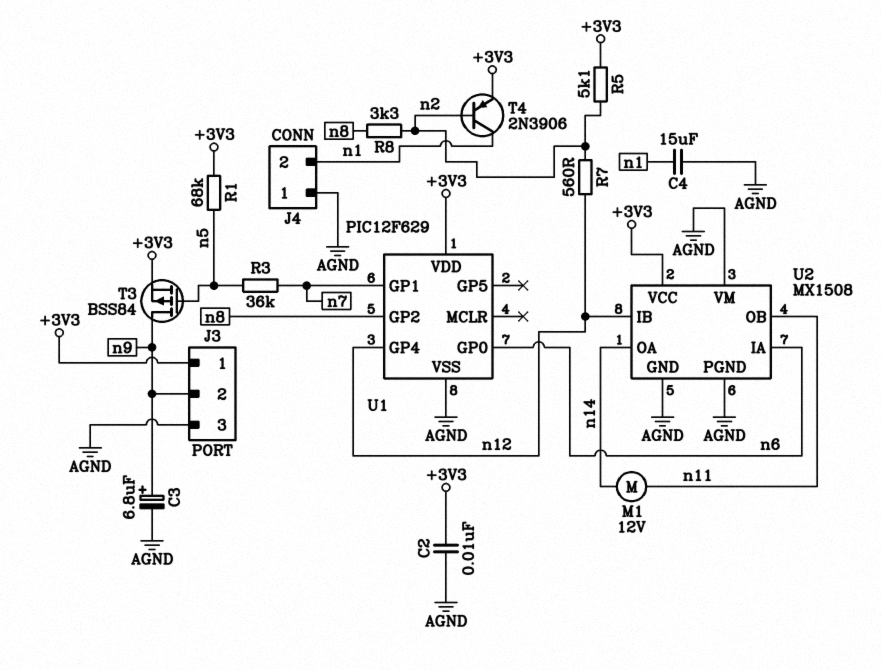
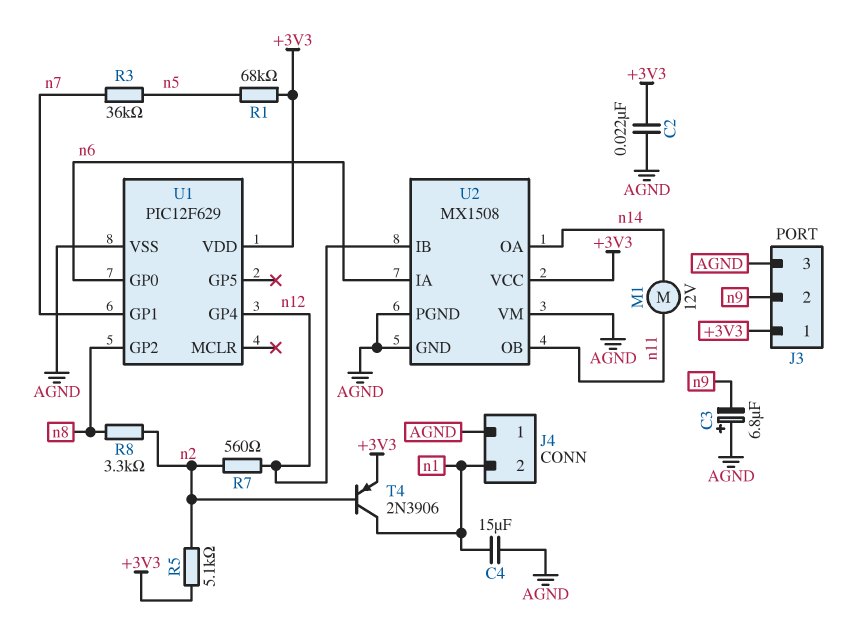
C2: 10nF (+3V3, AGND) -> 22nF (+3V3, AGND)
C3: 6.8uF (plus n9, minus AGND) -> 6.8uF (plus AGND, minus n9)
T3: PMOS BSS84 (G n5, D n9, S +3V3) -> none

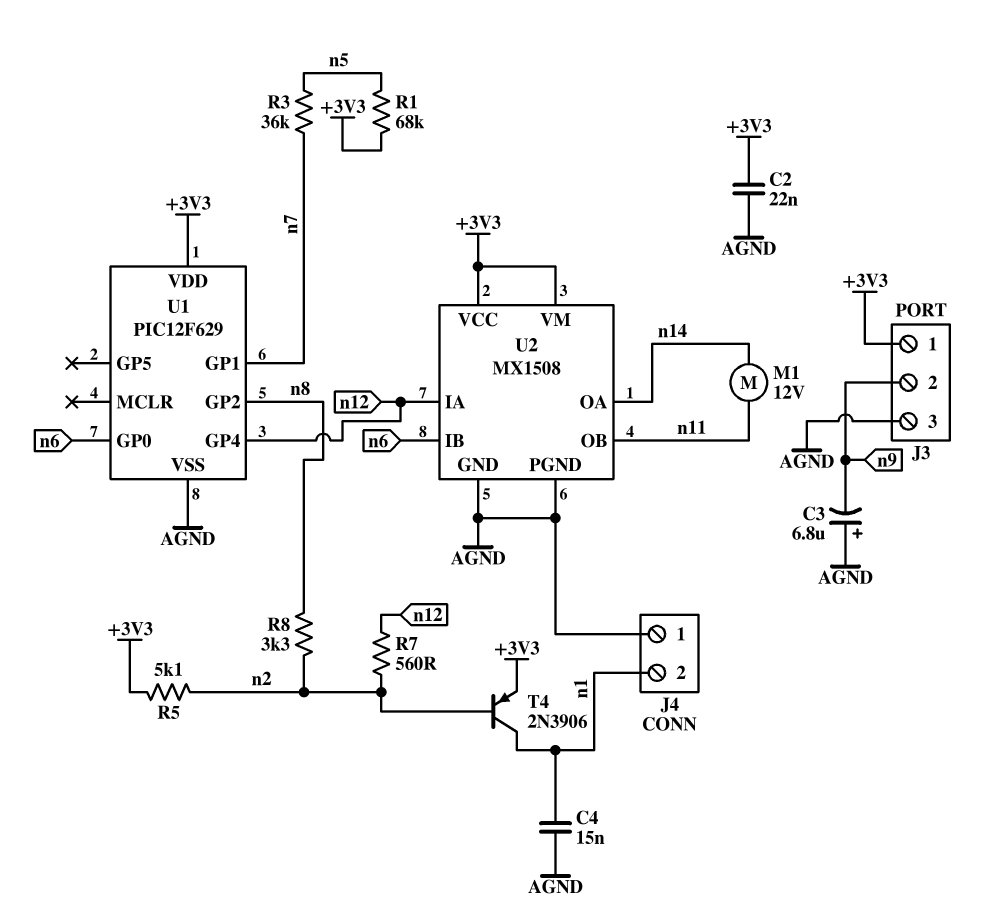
C4: 15uF (AGND, n1) -> 15nF (AGND, n1)
U2 pin IA: n6 -> n12
U2 pin IB: n12 -> n6
U2 pin VM: AGND -> +3V3

